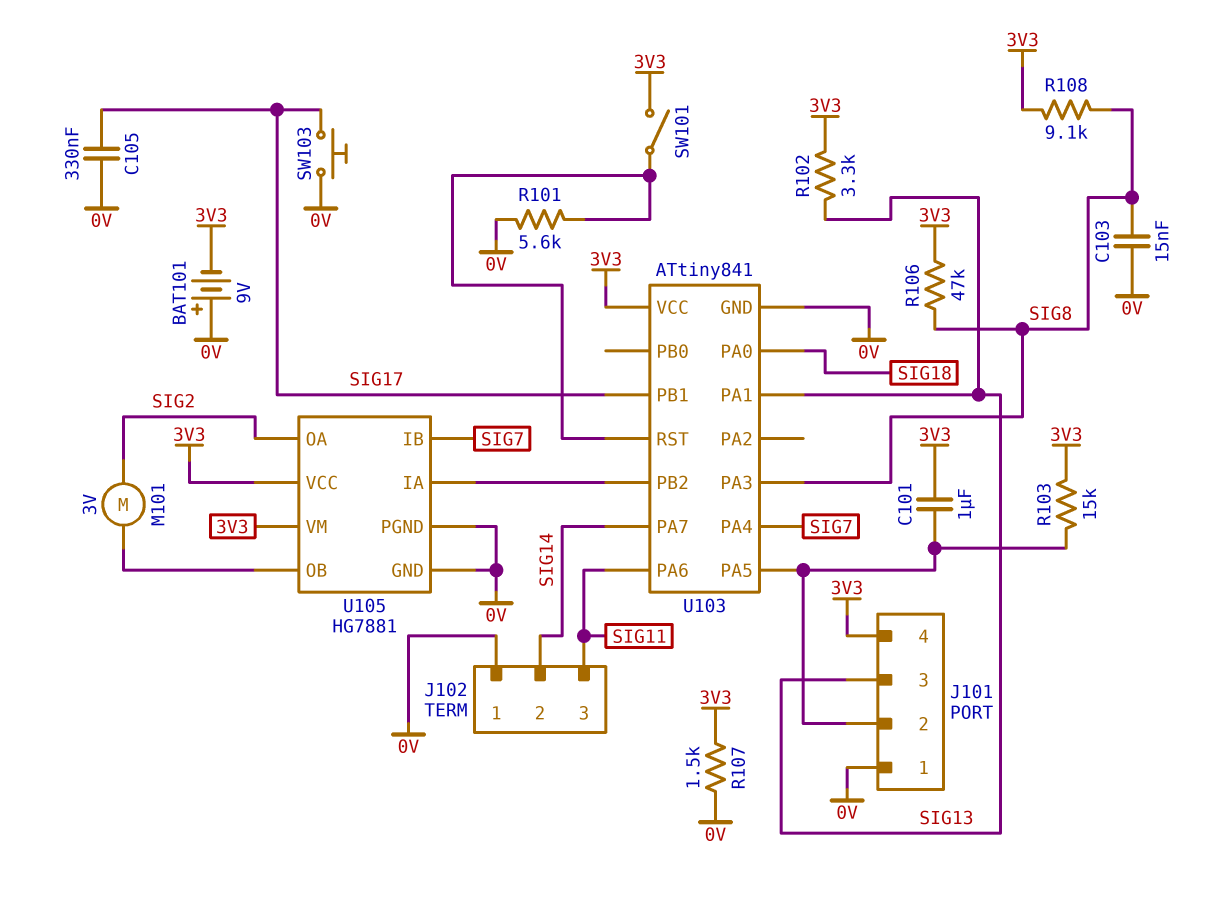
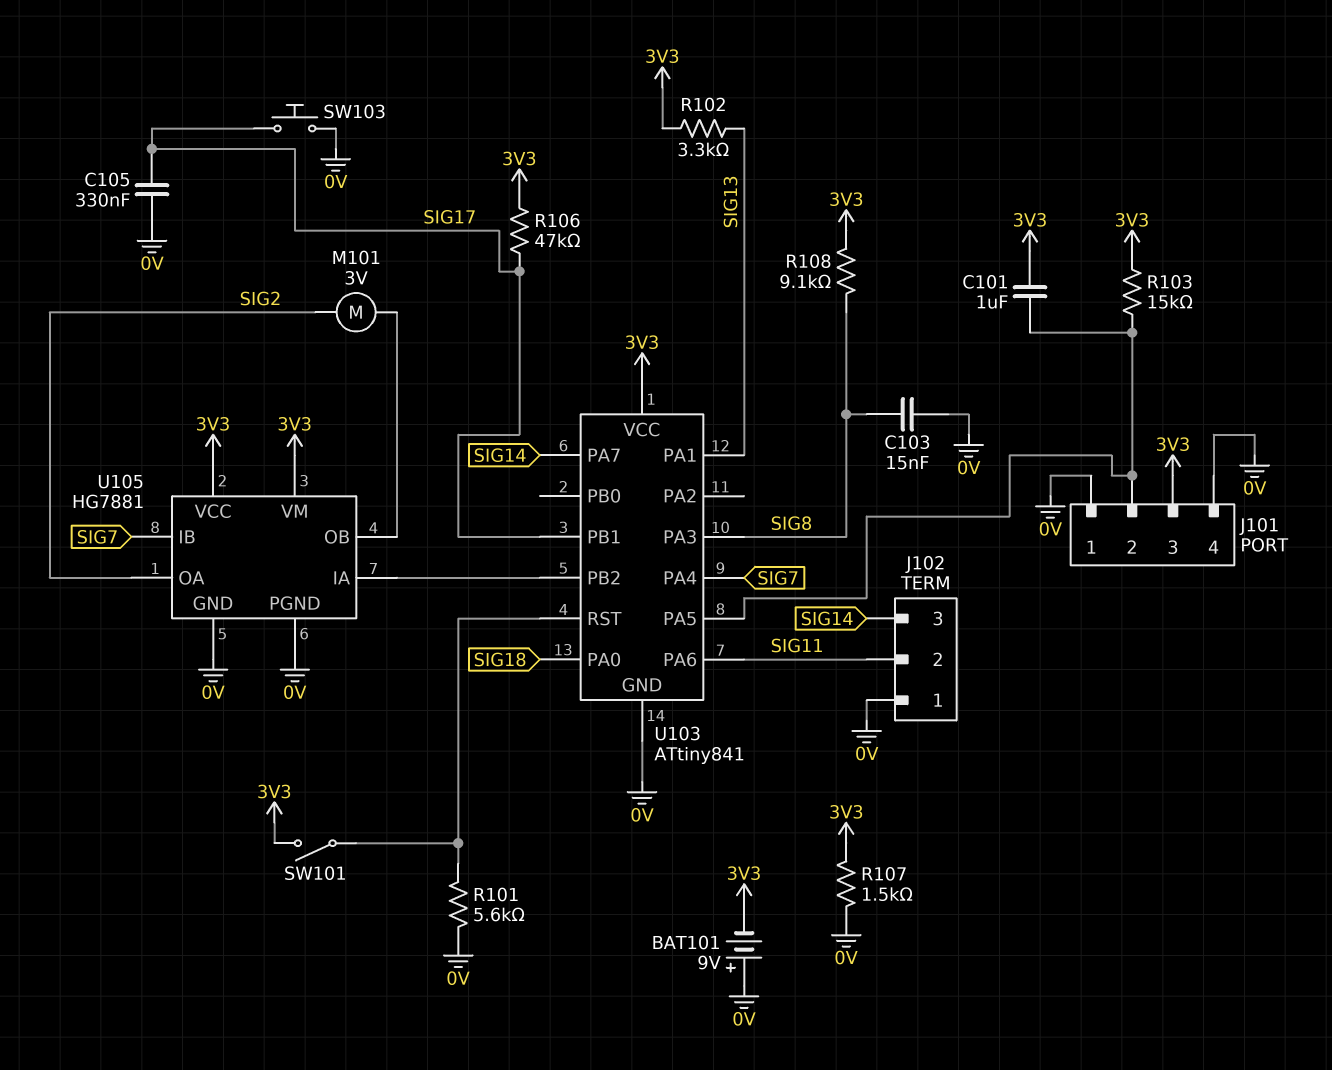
J101 pin 3: SIG13 -> 3V3
J101 pin 4: 3V3 -> 0V
J102 pin 2: SIG14 -> SIG11
J102 pin 3: SIG11 -> SIG14
R106: 47k (3V3, SIG8) -> 47k (3V3, SIG17)

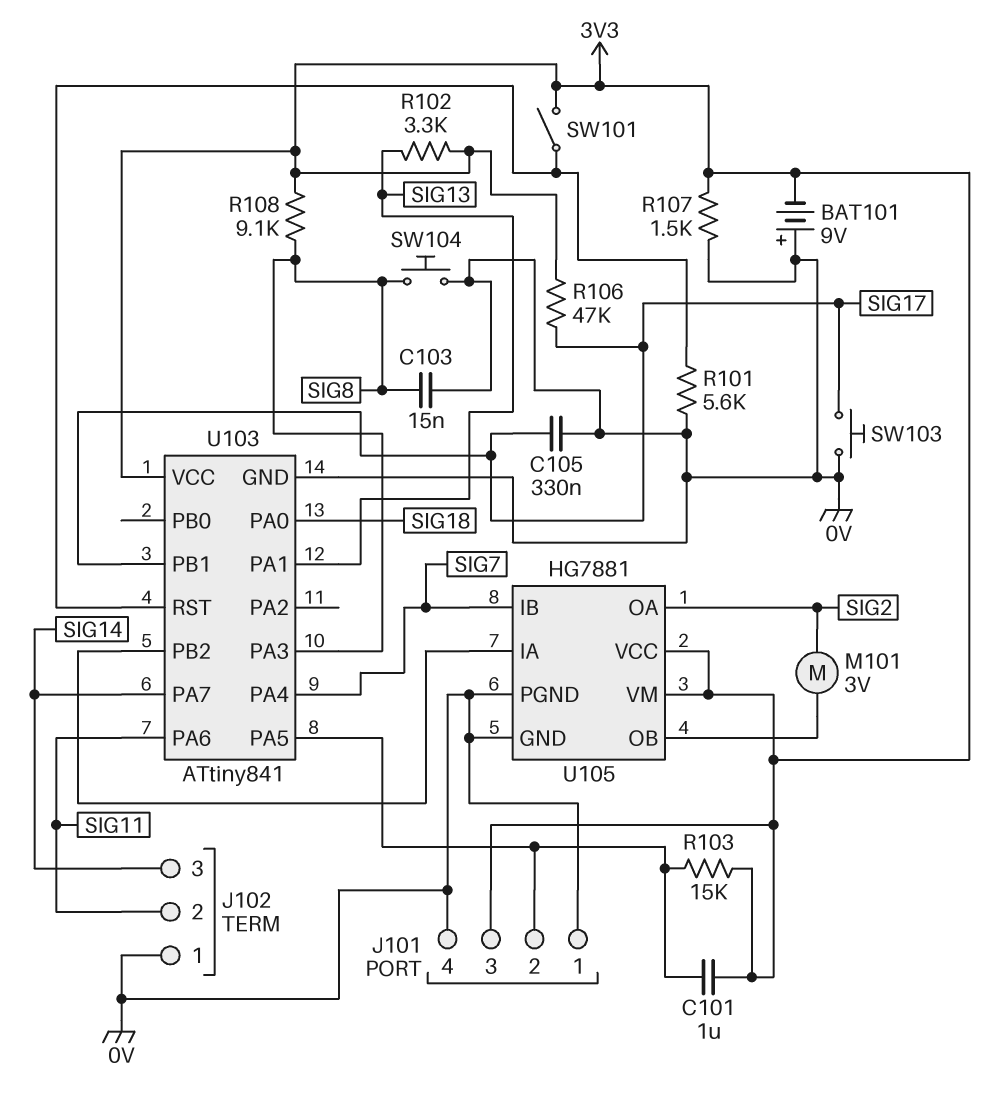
SW104: none -> button (0V, SIG8)

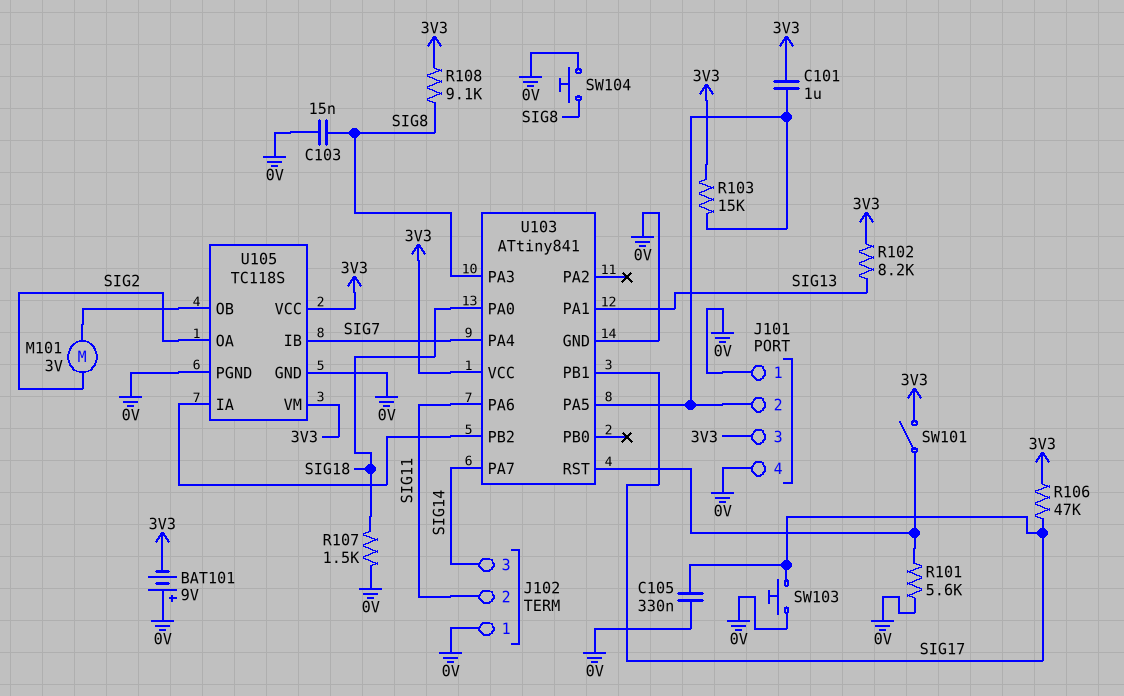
R102: 3.3k (3V3, SIG13) -> 8.2k (3V3, SIG13)
R107: 1.5k (0V, 3V3) -> 1.5k (0V, SIG18)
U105: HG7881 -> TC118S

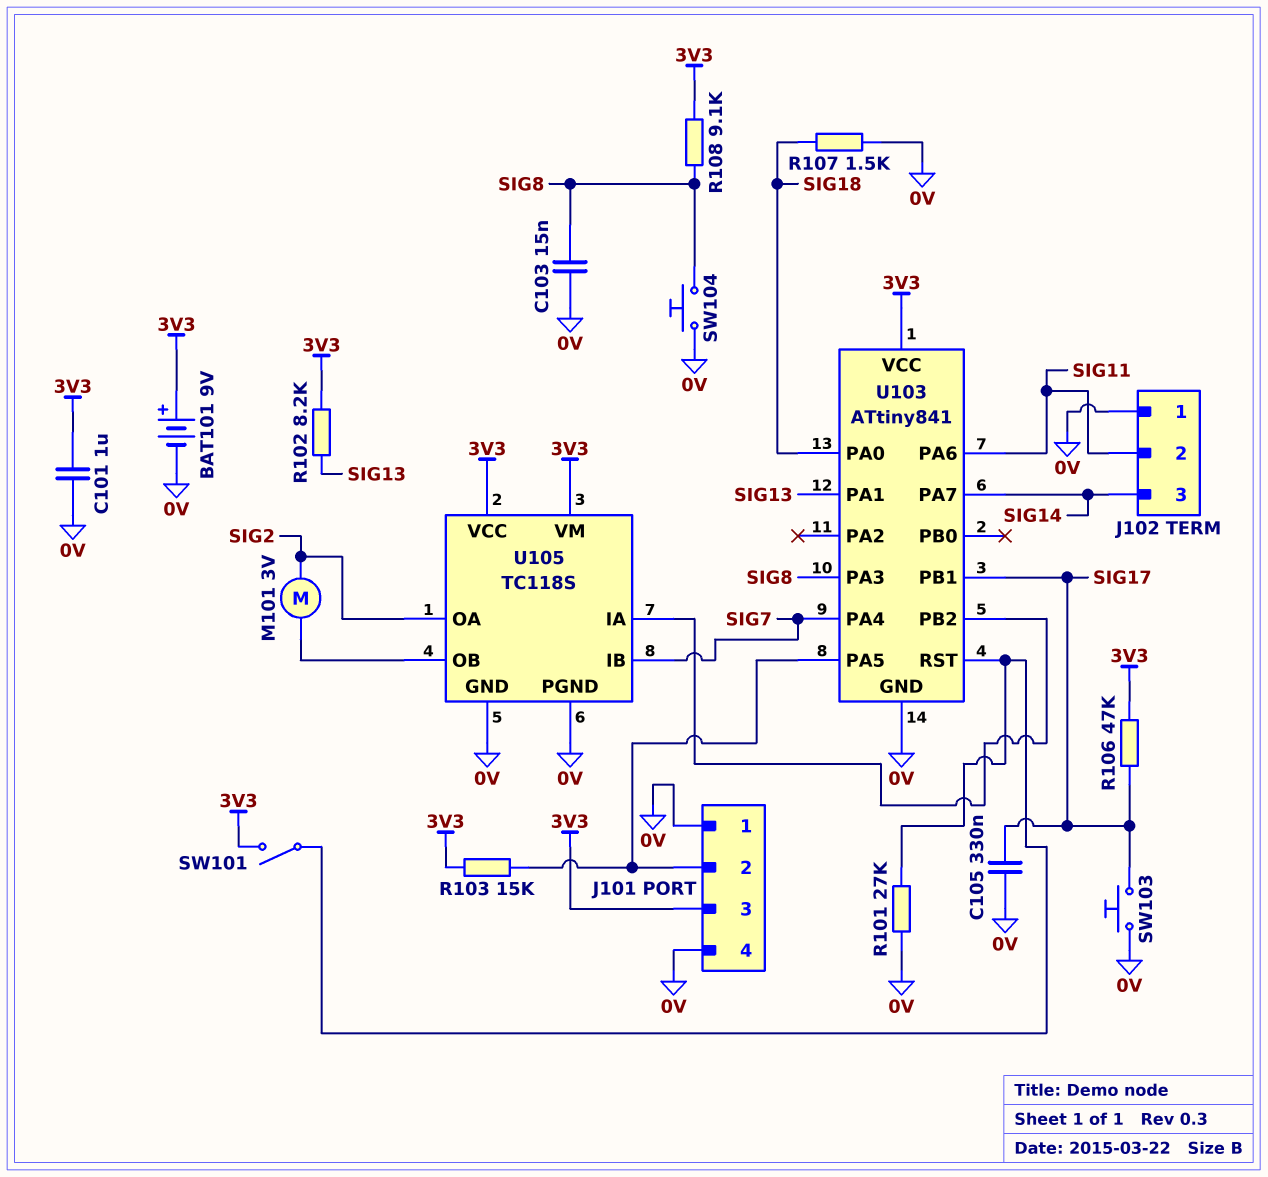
BAT101: 9V (plus 0V, minus 3V3) -> 9V (plus 3V3, minus 0V)
C101: 1uF (3V3, J101/2) -> 1uF (0V, 3V3)
R101: 5.6k (0V, U103/RST) -> 27k (0V, U103/RST)

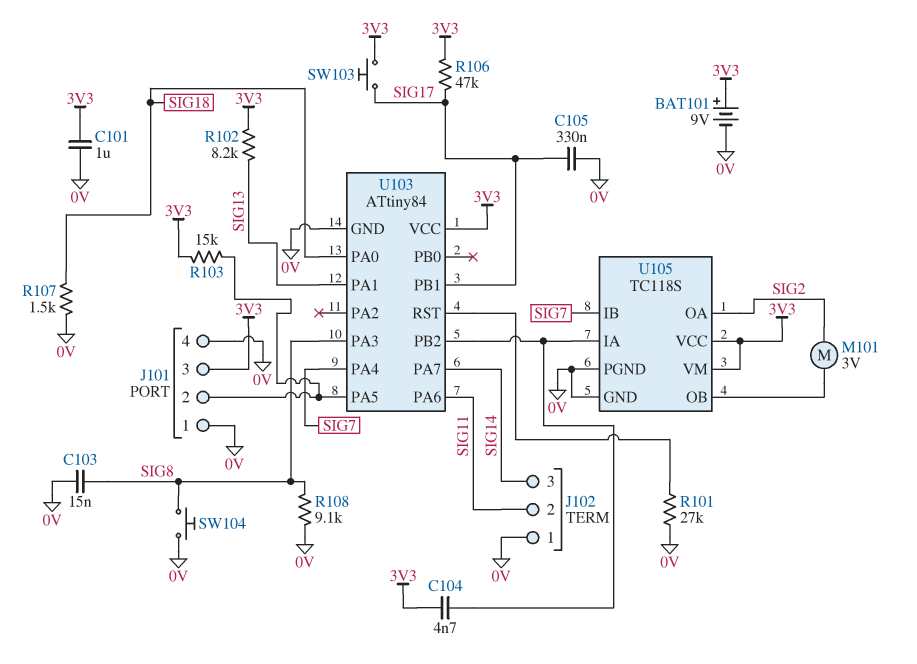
C104: none -> 4.7nF (3V3, U103/PB2)
R108: 9.1k (3V3, SIG8) -> 9.1k (0V, SIG8)
SW101: switch (3V3, U103/RST) -> none
SW103: button (0V, SIG17) -> button (3V3, SIG17)
U103: ATtiny841 -> ATtiny84

